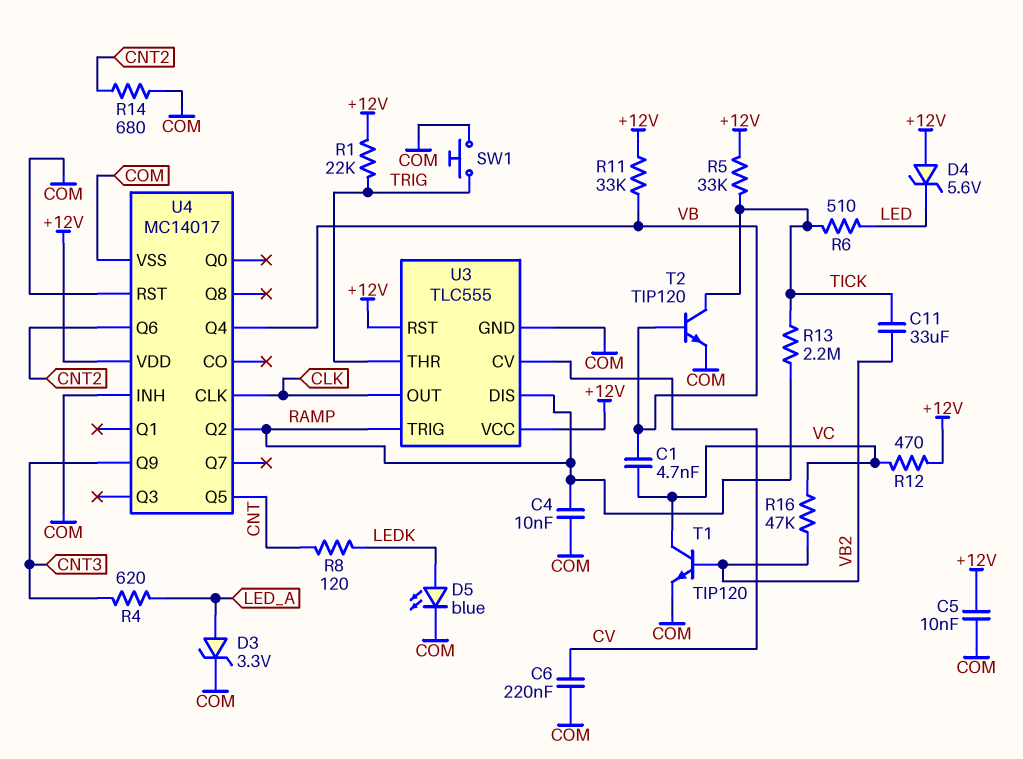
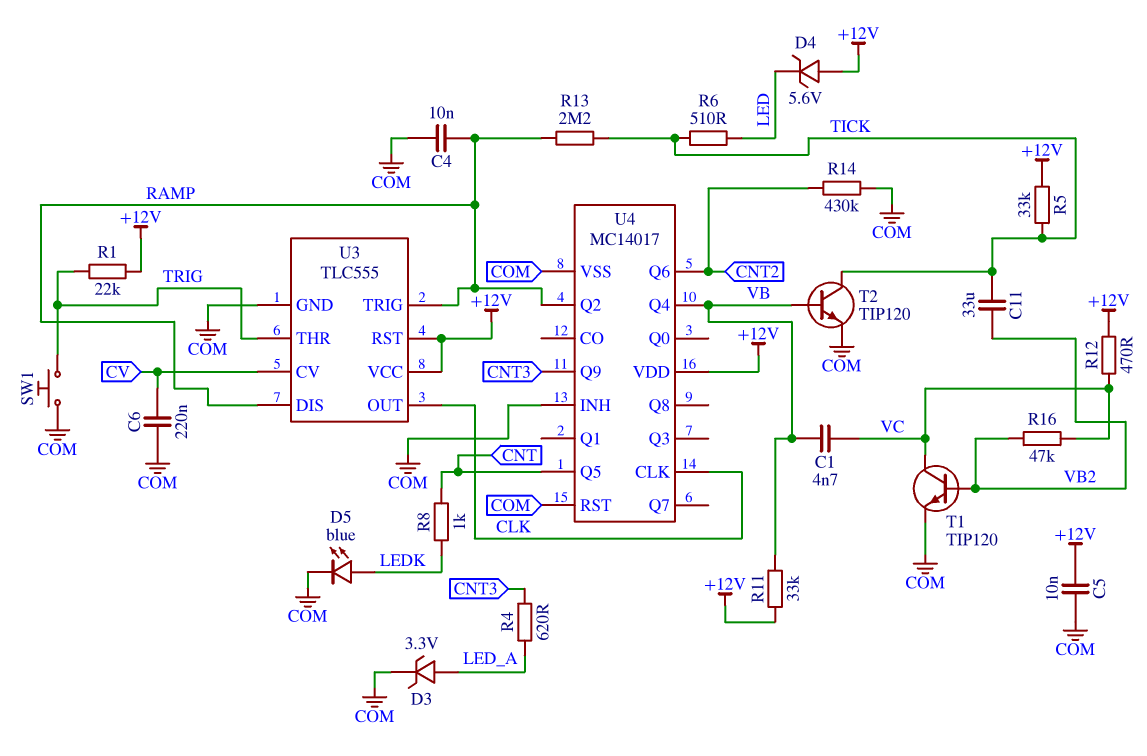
R8: 120 (CNT, LEDK) -> 1k (CNT, LEDK)
R14: 680 (CNT2, COM) -> 430k (CNT2, COM)

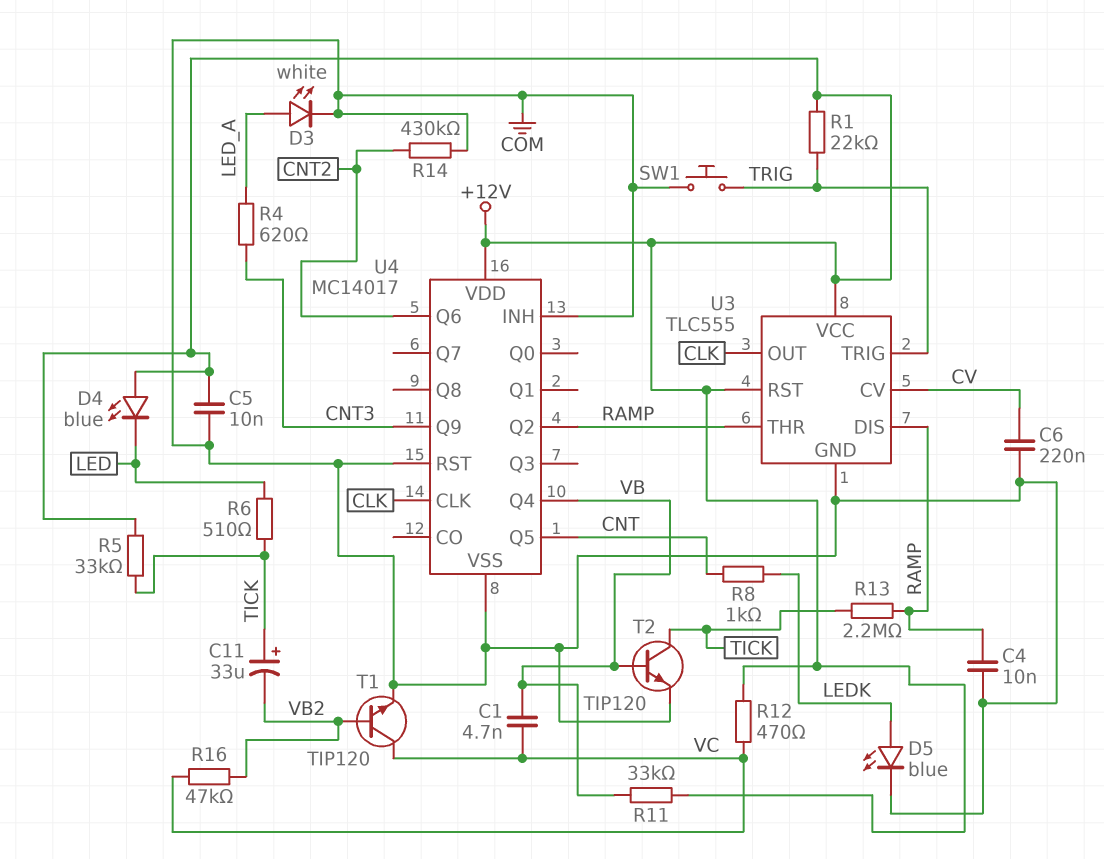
C11: 33uF (TICK, VB2) -> 33uF (plus TICK, minus VB2)
D3: zener 3.3V (A LED_A, K COM) -> LED white (A LED_A, K COM)
D4: zener 5.6V (A +12V, K LED) -> LED blue (A +12V, K LED)
U3 pin THR: TRIG -> RAMP
U3 pin TRIG: RAMP -> TRIG

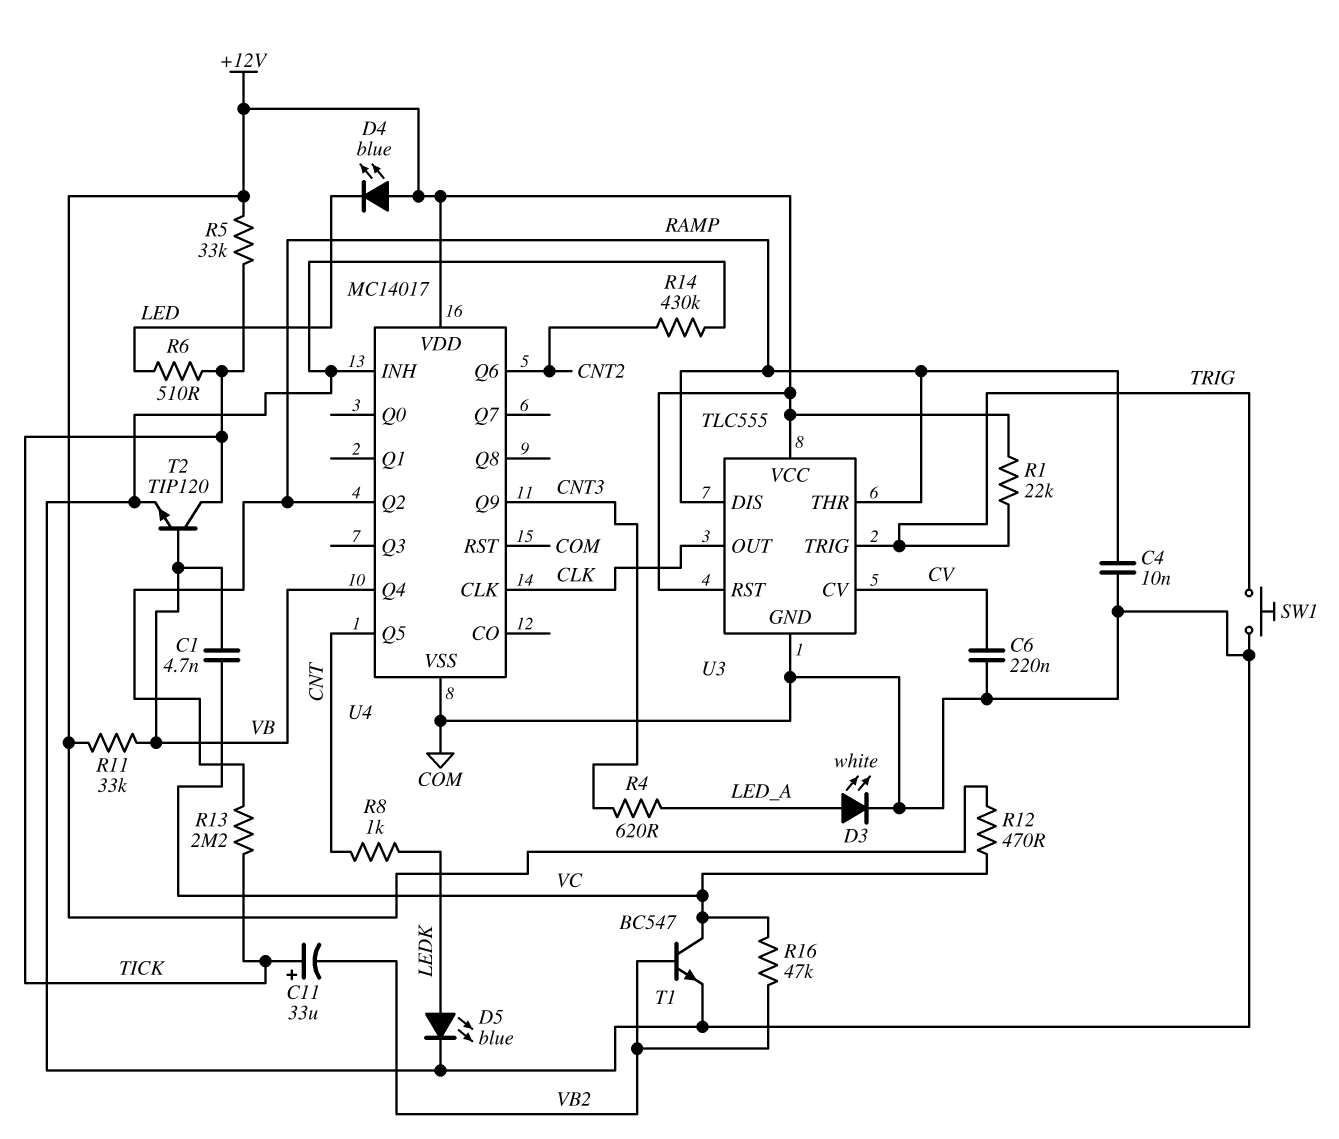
C5: 10nF (+12V, COM) -> none
T1: NPN TIP120 (B VB2, C VC, E COM) -> NPN BC547 (B VB2, C VC, E COM)

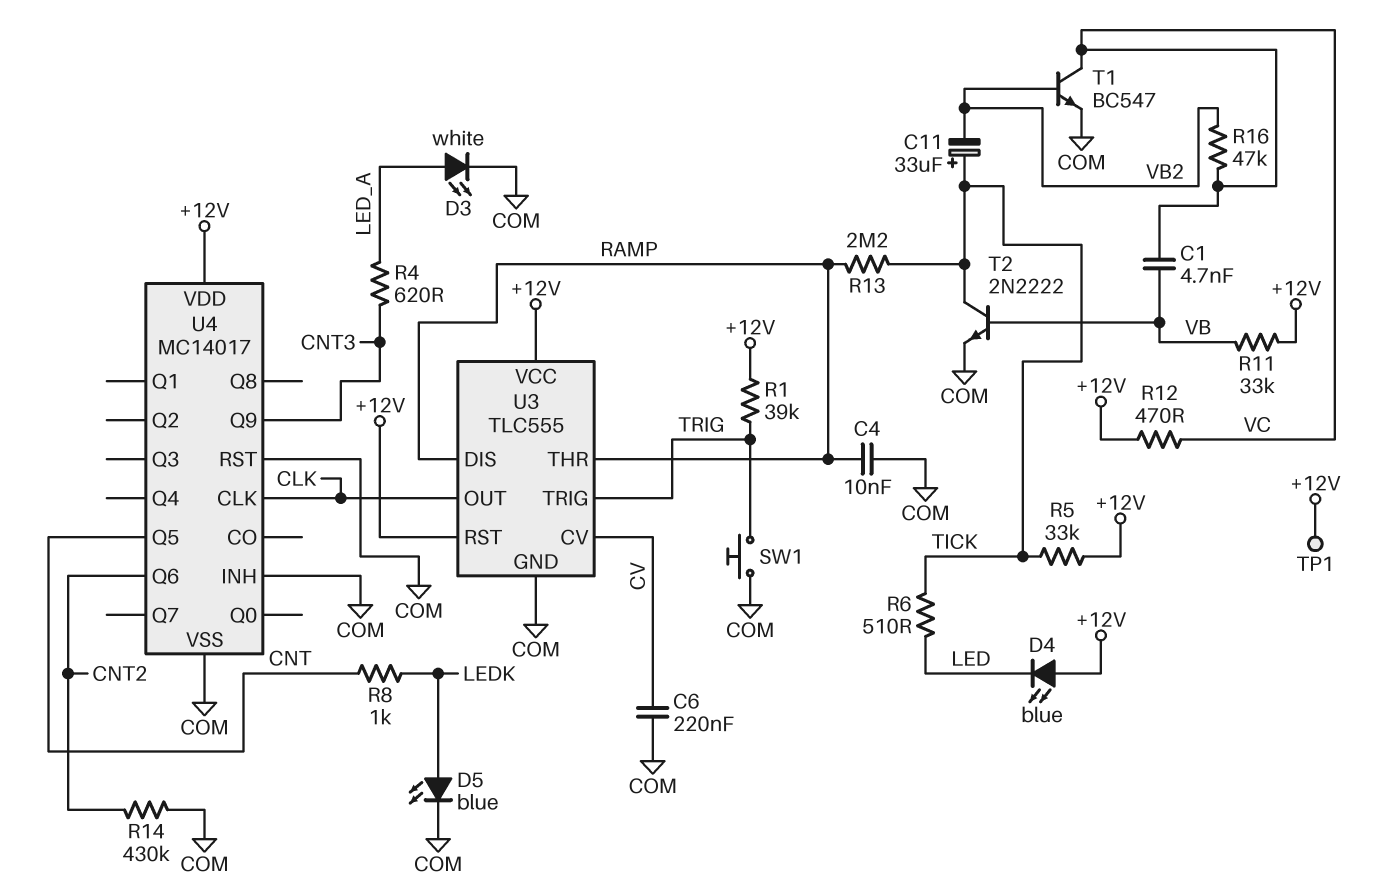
R1: 22k (+12V, TRIG) -> 39k (+12V, TRIG)
T2: NPN TIP120 (B VB, C TICK, E COM) -> NPN 2N2222 (B VB, C TICK, E COM)
TP1: none -> test point (+12V)
U4 pin Q2: RAMP -> none
U4 pin Q4: VB -> none

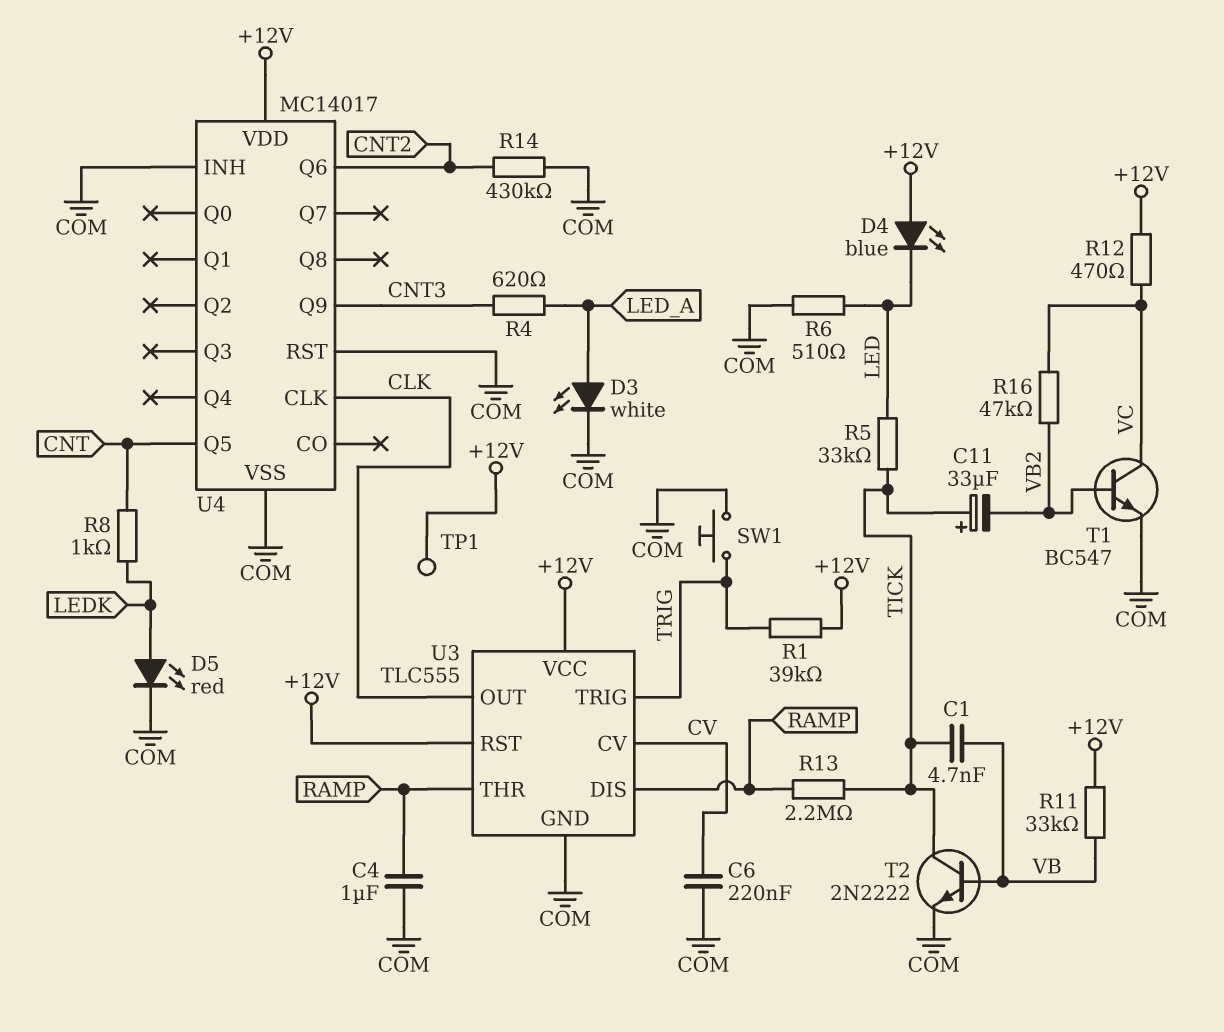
C1: 4.7nF (VB, VC) -> 4.7nF (TICK, VB)
C4: 10nF (COM, RAMP) -> 1uF (COM, RAMP)
D5: LED blue (A LEDK, K COM) -> LED red (A LEDK, K COM)
R5: 33k (+12V, TICK) -> 33k (LED, TICK)
R6: 510 (LED, TICK) -> 510 (COM, LED)

